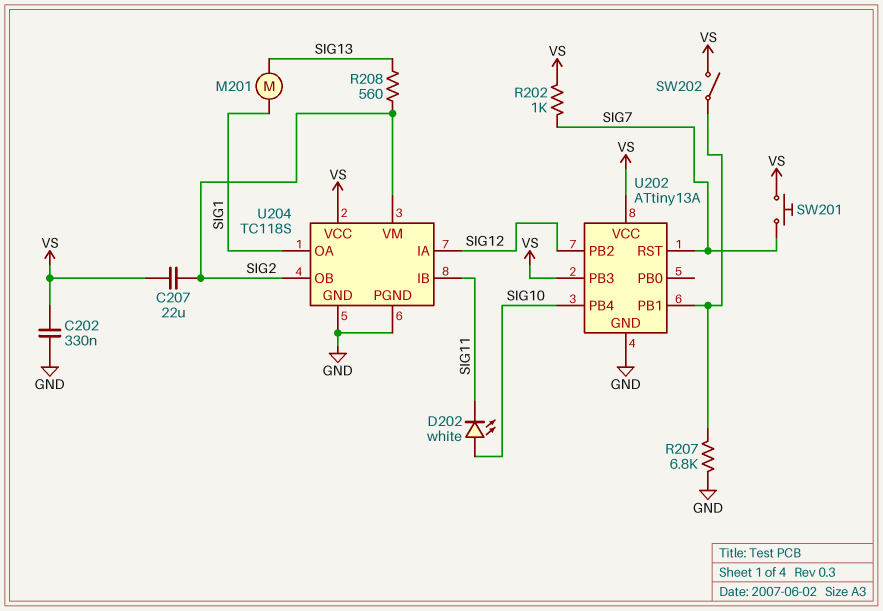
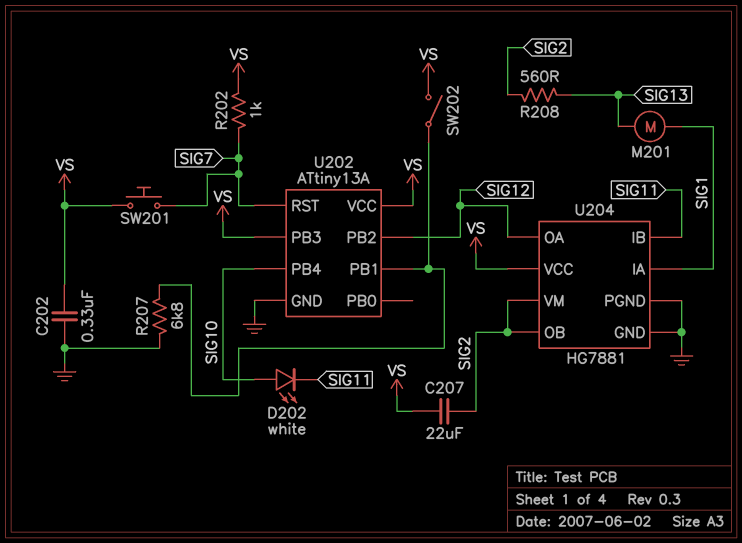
U204: TC118S -> HG7881
U204 pin IA: SIG12 -> SIG1
U204 pin OA: SIG1 -> SIG12

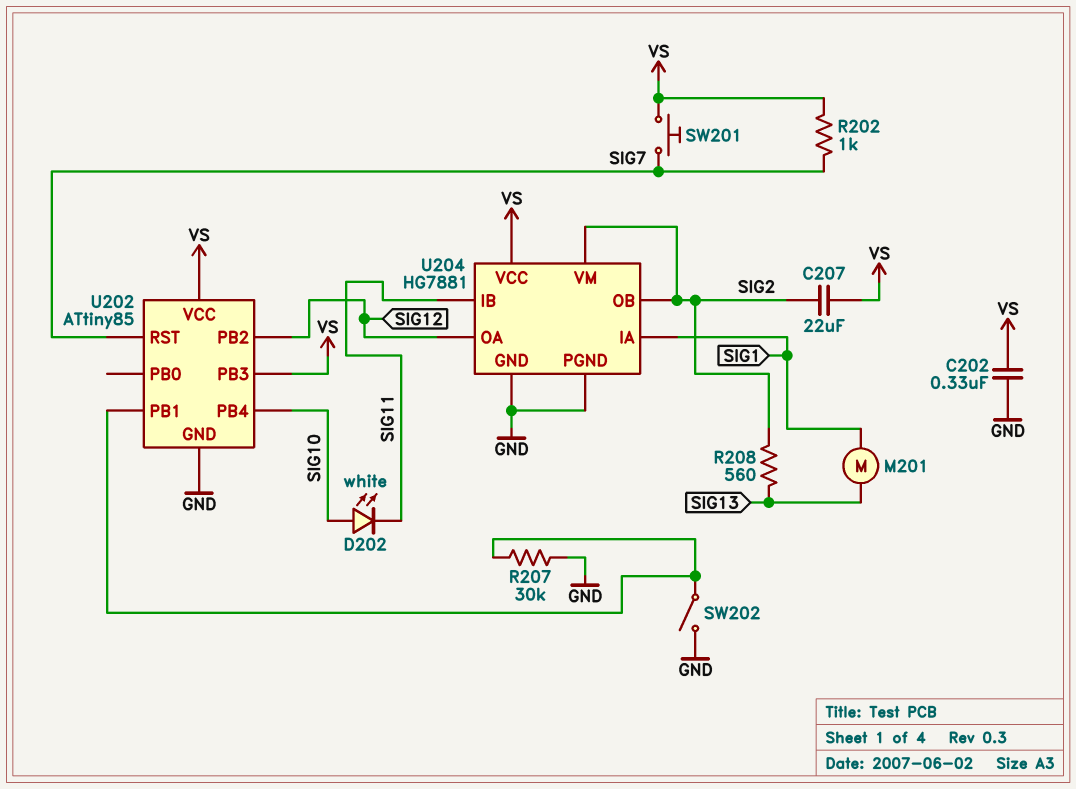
R207: 6.8k (GND, U202/PB1) -> 30k (GND, U202/PB1)
SW202: switch (U202/PB1, VS) -> switch (GND, U202/PB1)
U202: ATtiny13A -> ATtiny85

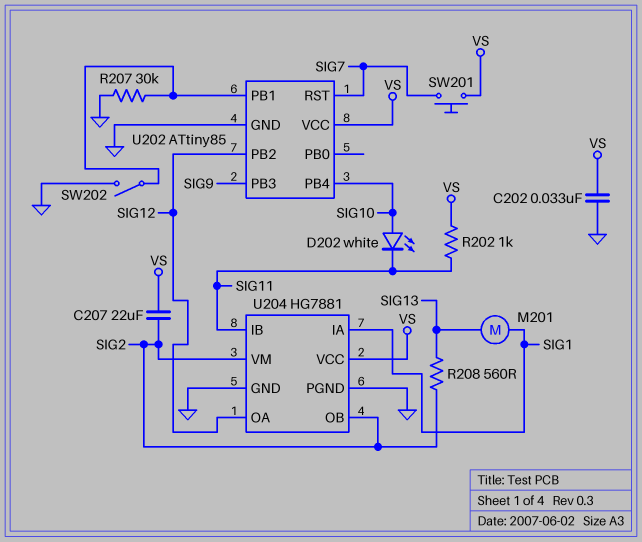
C202: 330nF (GND, VS) -> 33nF (GND, VS)
R202: 1k (SIG7, VS) -> 1k (SIG11, VS)
U202 pin PB3: VS -> SIG9

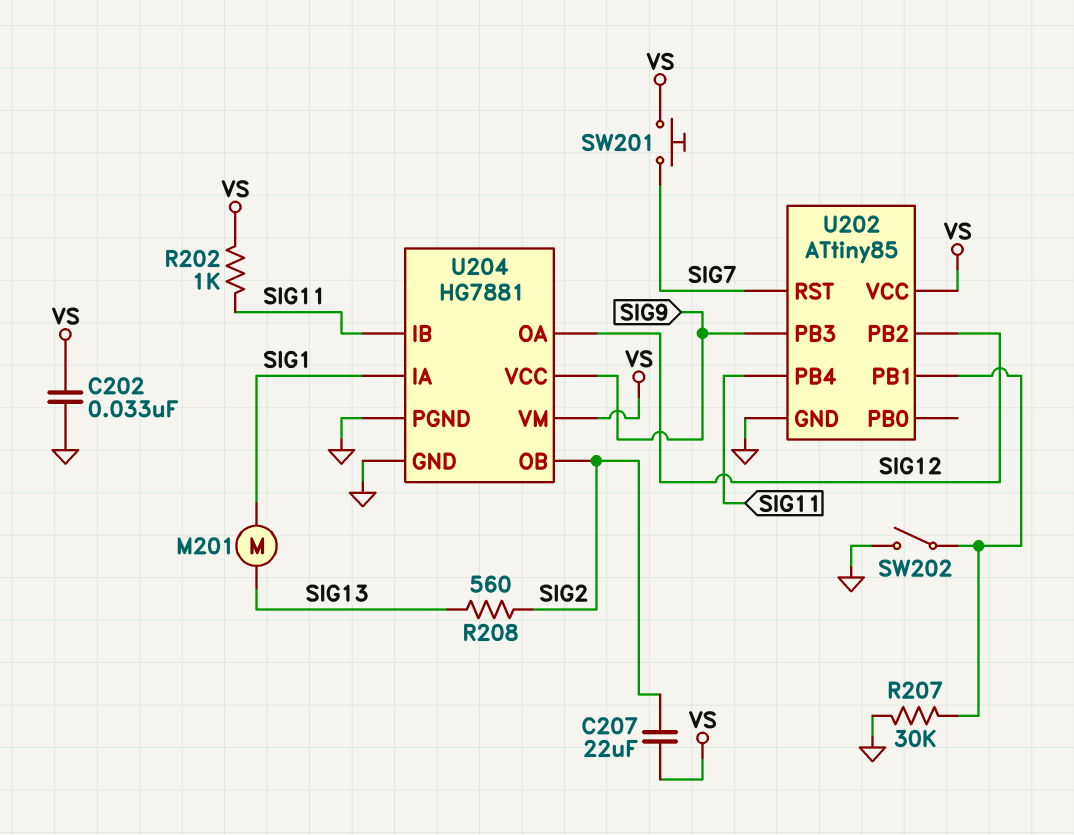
D202: LED white (A SIG10, K SIG11) -> none
U202 pin PB4: SIG10 -> SIG11
U204 pin VCC: VS -> SIG9
U204 pin VM: SIG2 -> VS

